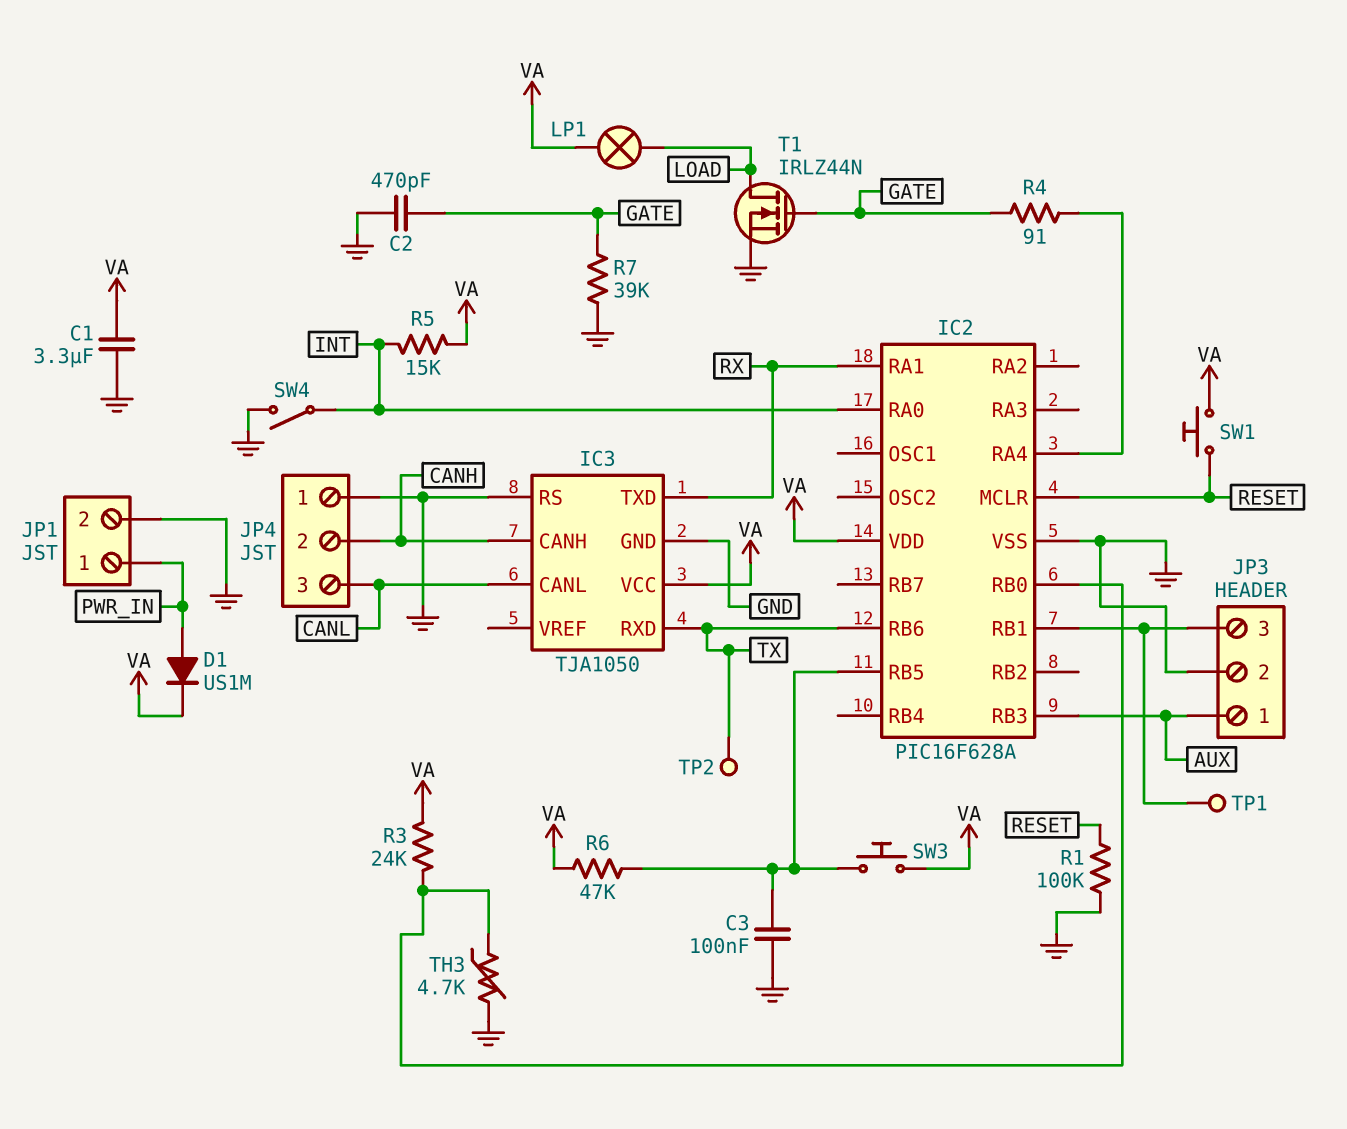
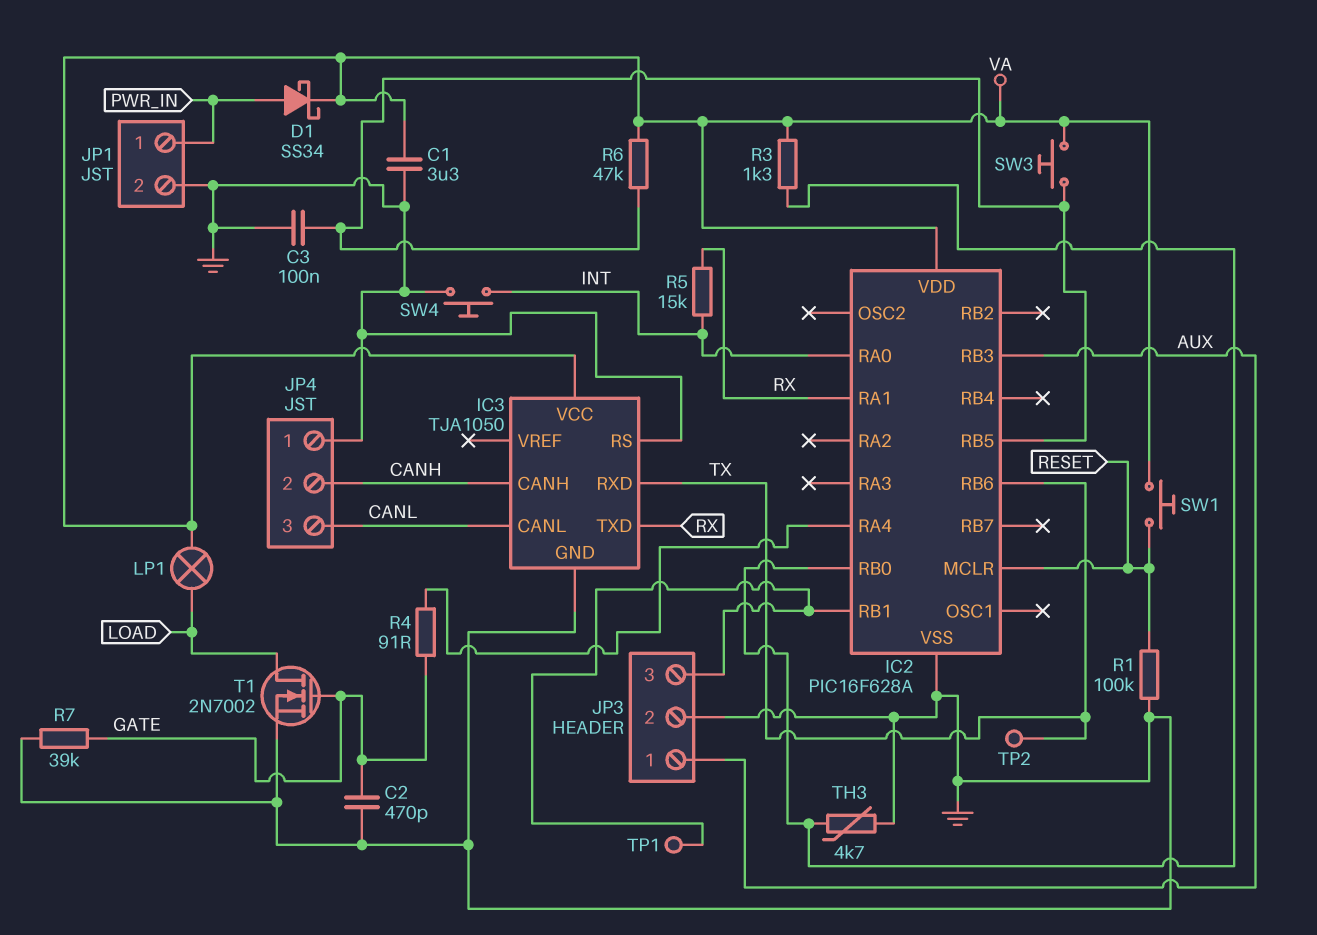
D1: diode US1M (A PWR_IN, K VA) -> schottky SS34 (A PWR_IN, K VA)
R3: 24k (IC2/RB0, VA) -> 1.3k (IC2/RB0, VA)
R5: 15k (INT, VA) -> 15k (INT, RX)
SW4: switch (GND, INT) -> button (GND, INT)
T1: NMOS IRLZ44N (G GATE, D LOAD, S GND) -> NMOS 2N7002 (G GATE, D LOAD, S GND)

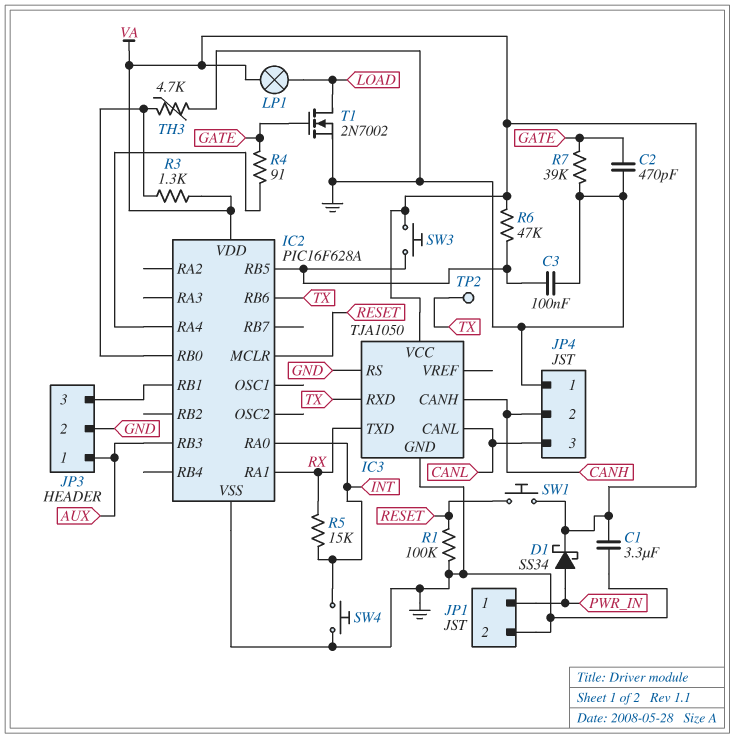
TP1: test point (IC2/RB1) -> none

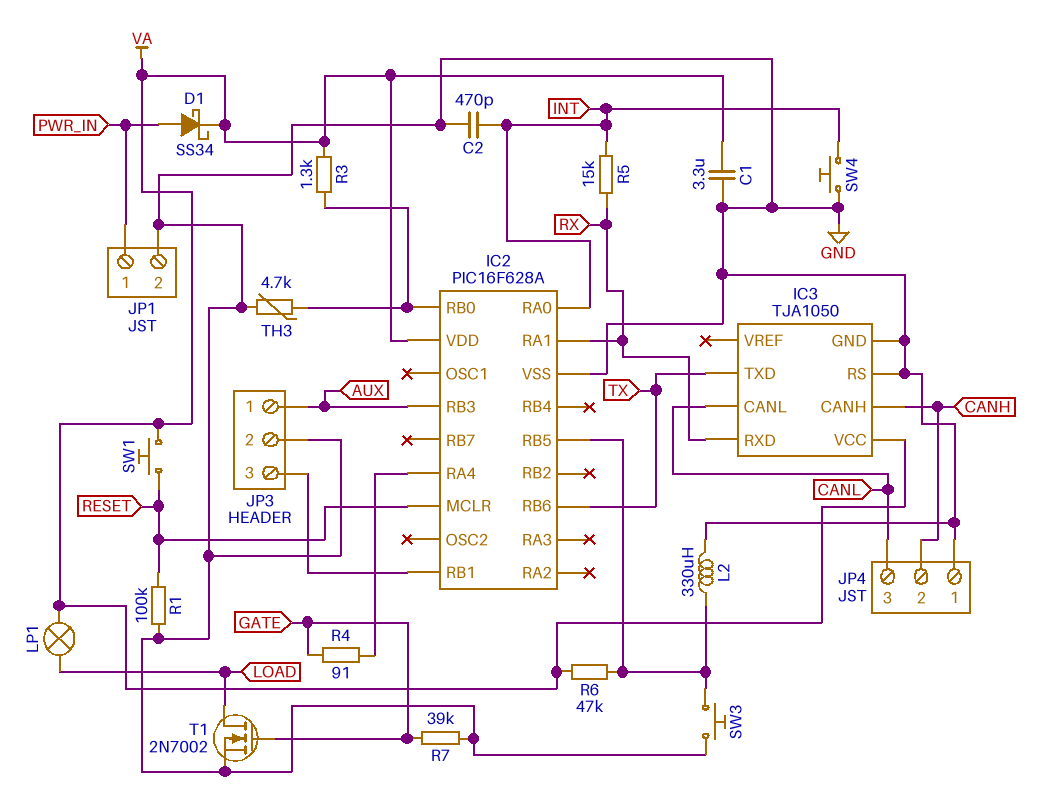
C2: 470pF (GATE, GND) -> 470pF (GND, INT)
C3: 100nF (GND, IC2/RB5) -> none
IC3 pin RXD: TX -> RX
IC3 pin TXD: RX -> TX
L2: none -> 330uH (GND, IC2/RB5)
SW3: button (IC2/RB5, VA) -> button (GND, IC2/RB5)
TP2: test point (TX) -> none

